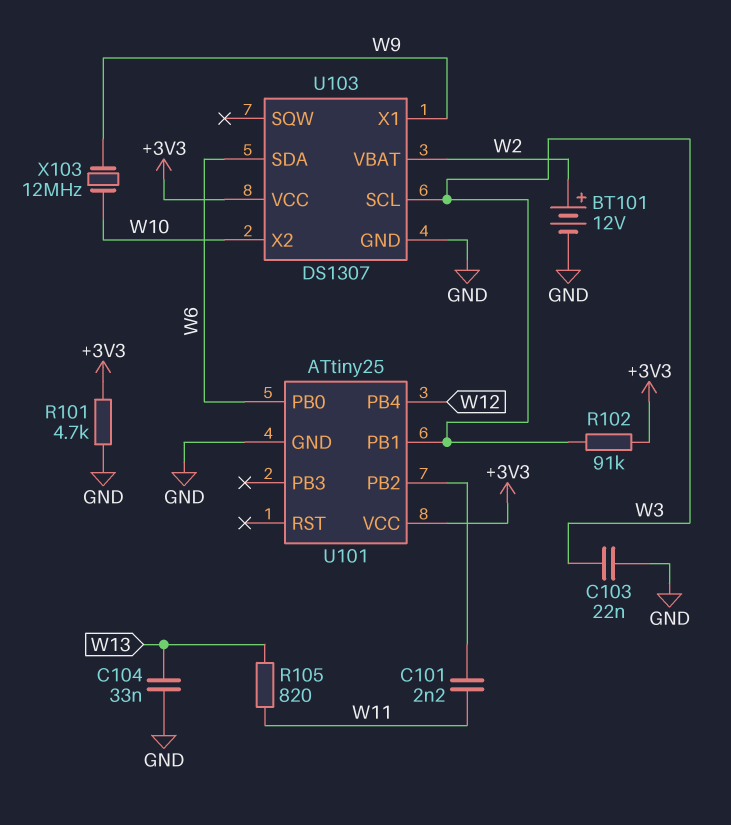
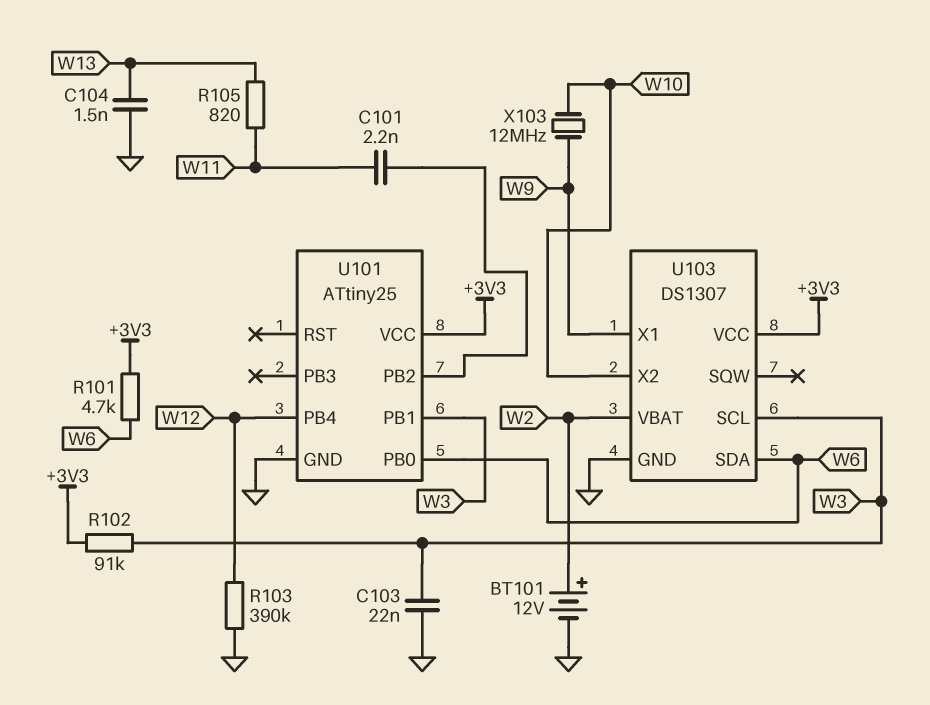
C104: 33nF (GND, W13) -> 1.5nF (GND, W13)
R101: 4.7k (+3V3, GND) -> 4.7k (+3V3, W6)
R103: none -> 390k (GND, W12)

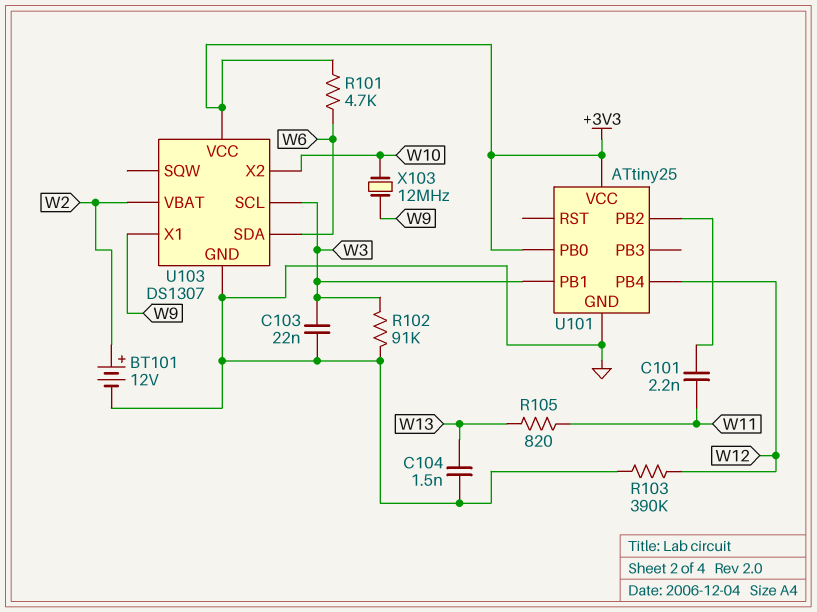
R102: 91k (+3V3, W3) -> 91k (GND, W3)
U101 pin PB0: W6 -> +3V3

